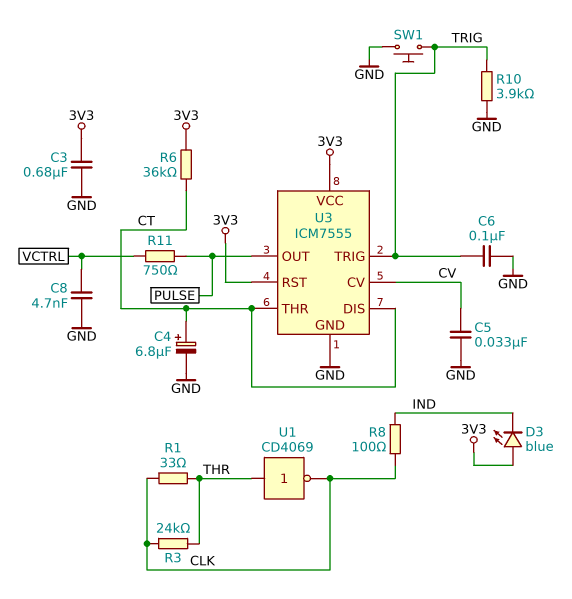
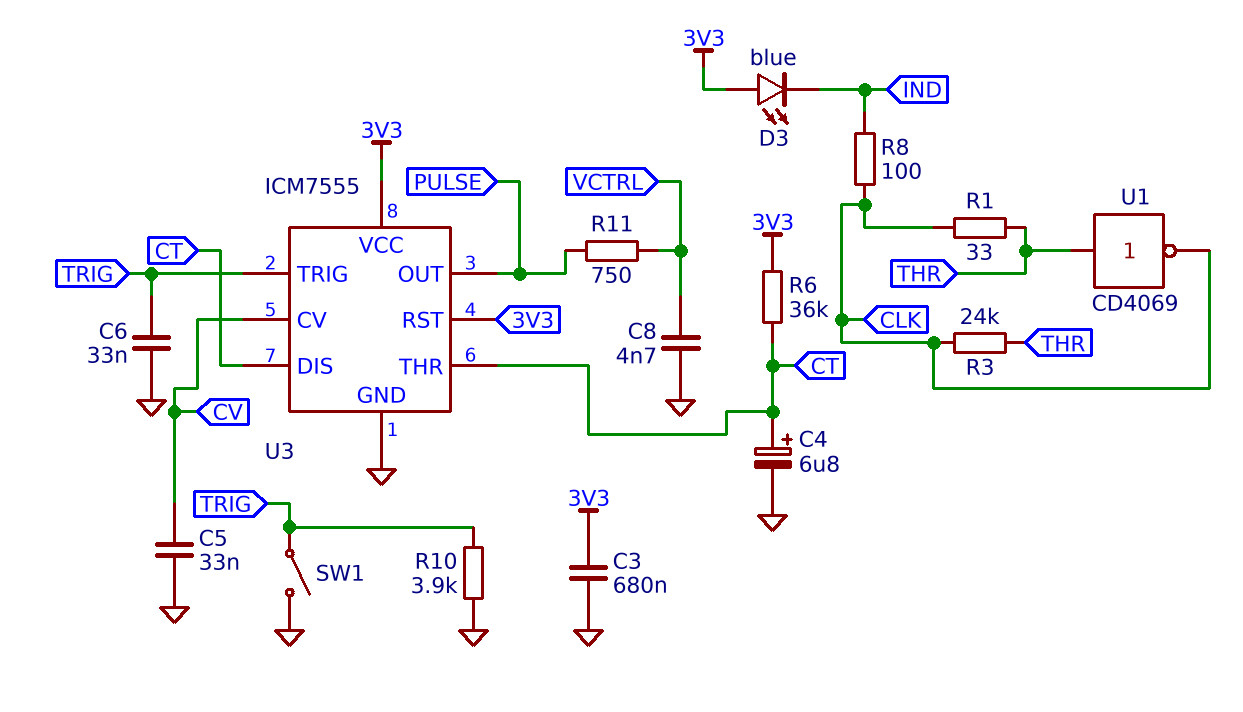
C6: 100nF (GND, TRIG) -> 33nF (GND, TRIG)
SW1: button (GND, TRIG) -> switch (GND, TRIG)

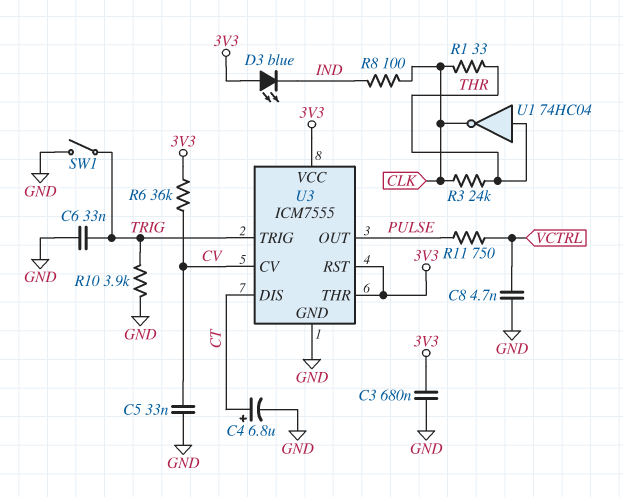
R6: 36k (3V3, CT) -> 36k (3V3, CV)
U1: NOT CD4069 (in THR, out CLK) -> NOT 74HC04 (in THR, out CLK)
U3 pin THR: CT -> 3V3

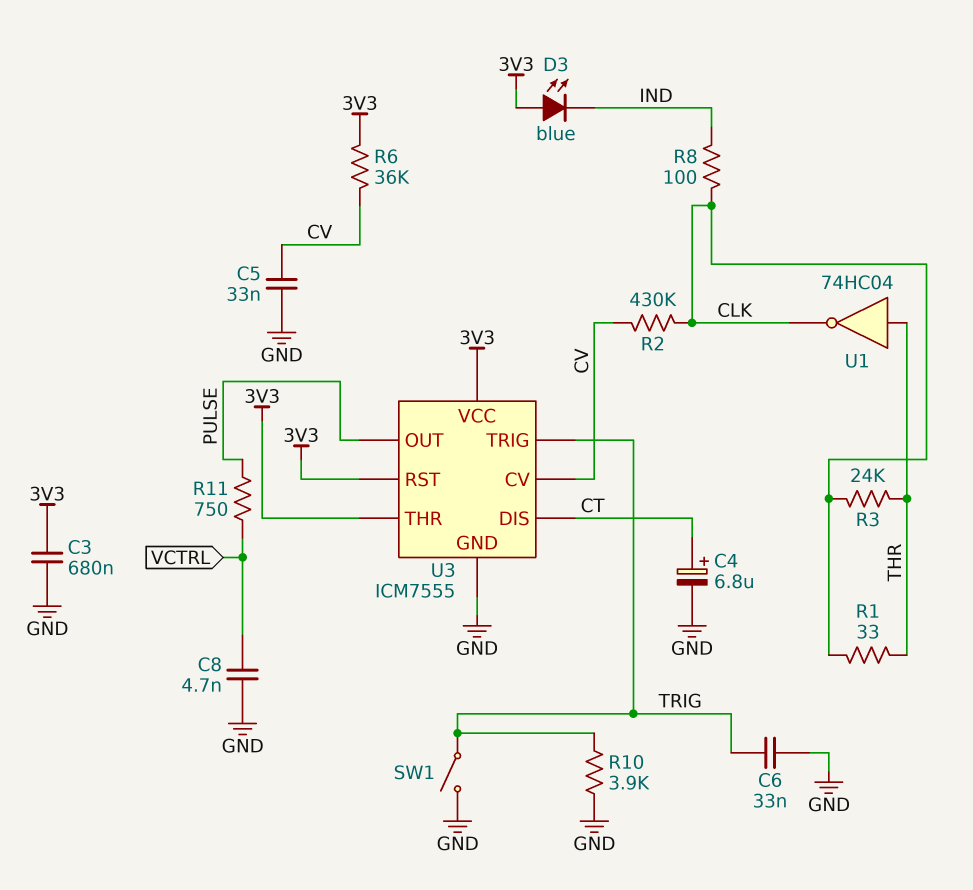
R2: none -> 430k (CLK, CV)

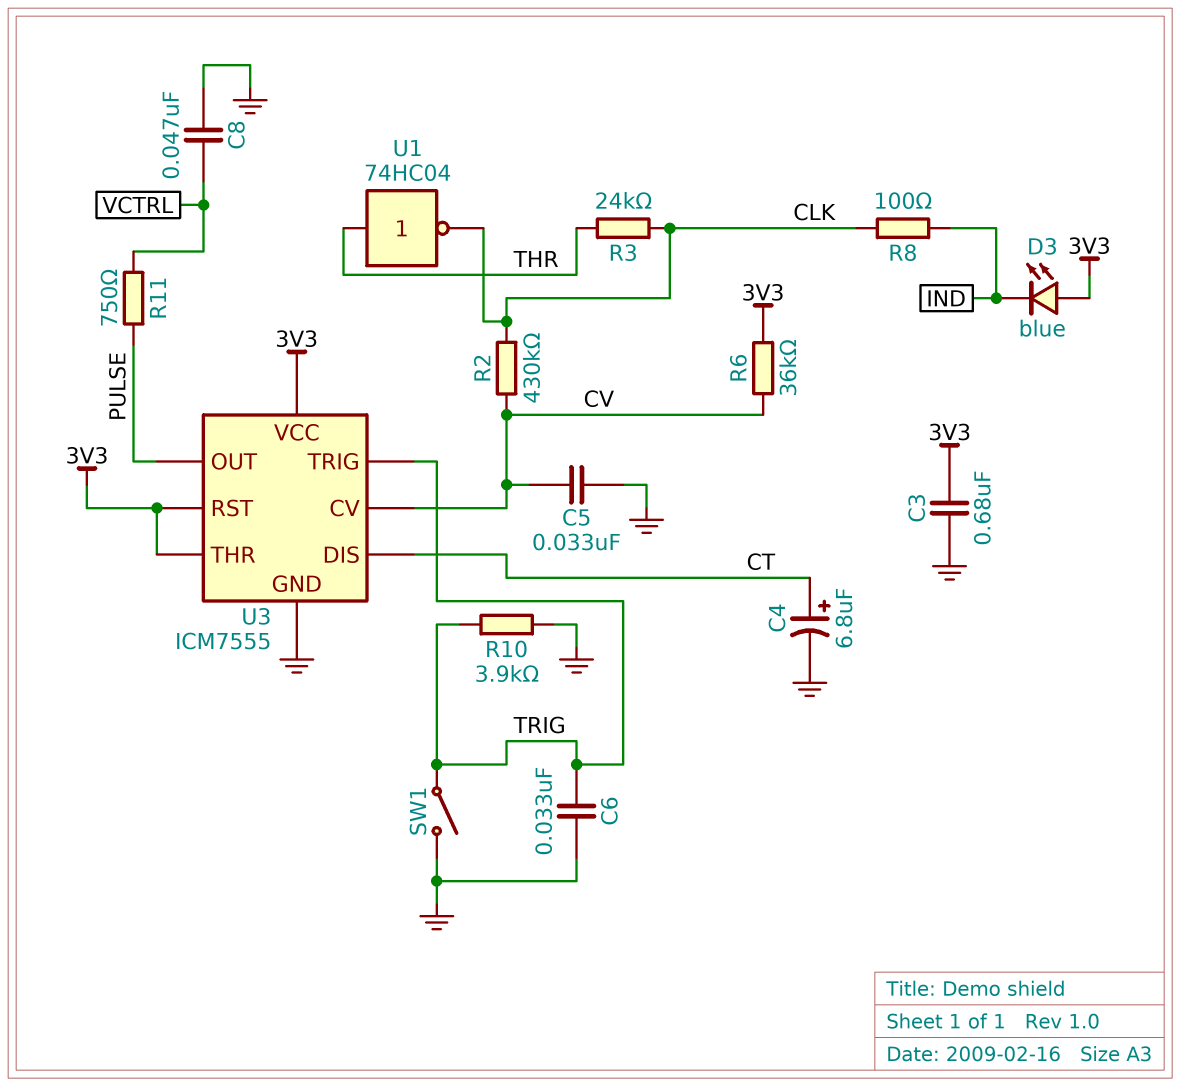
C8: 4.7nF (GND, VCTRL) -> 47nF (GND, VCTRL)
R1: 33 (CLK, THR) -> none

